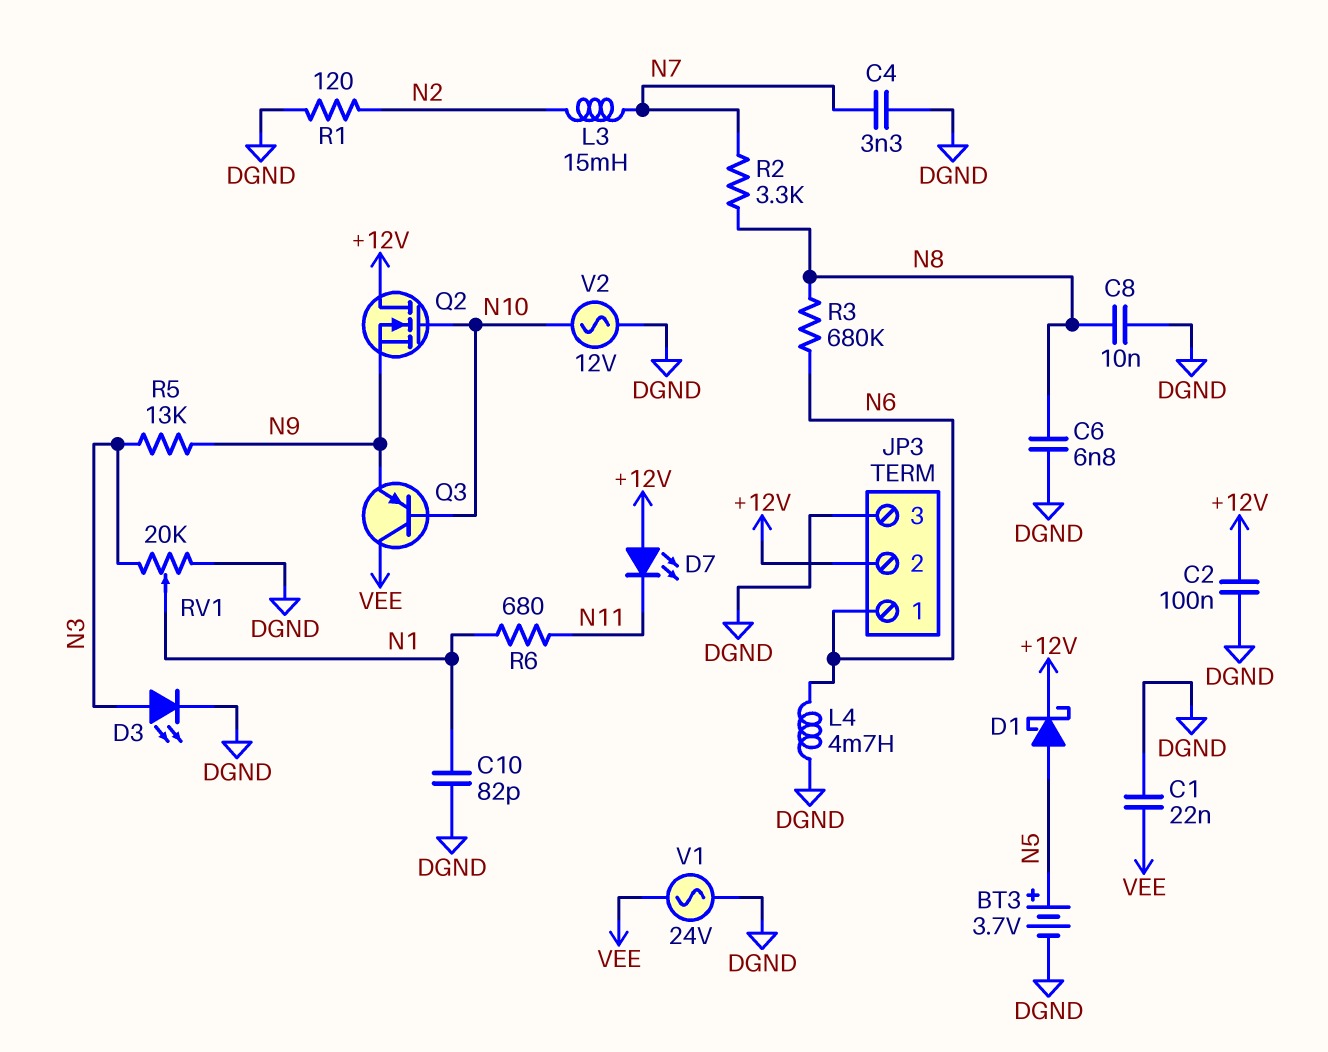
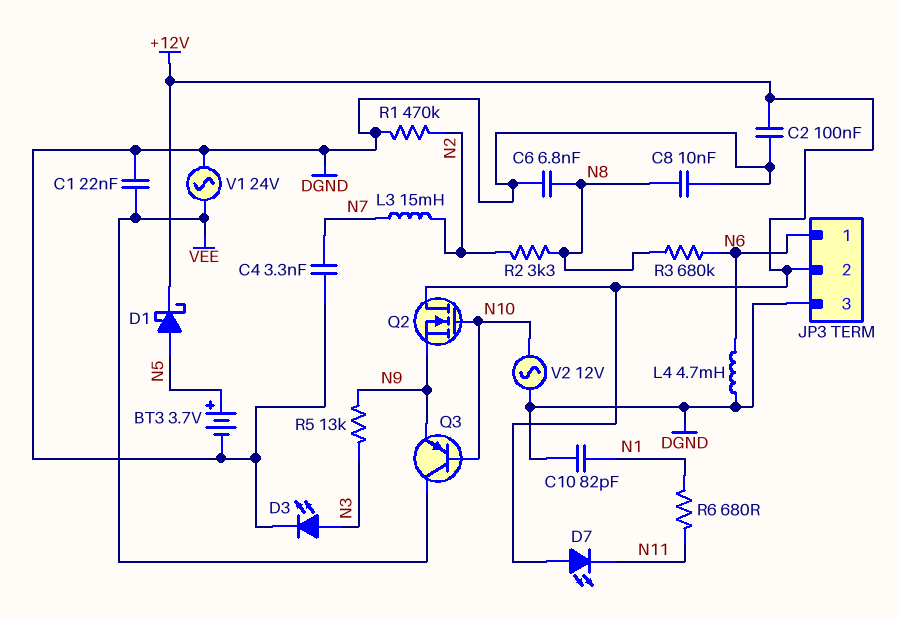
R1: 120 (DGND, N2) -> 470k (DGND, N2)
R2: 3.3k (N7, N8) -> 3.3k (N2, N8)
RV1: 20k (DGND, N3, wiper N1) -> none

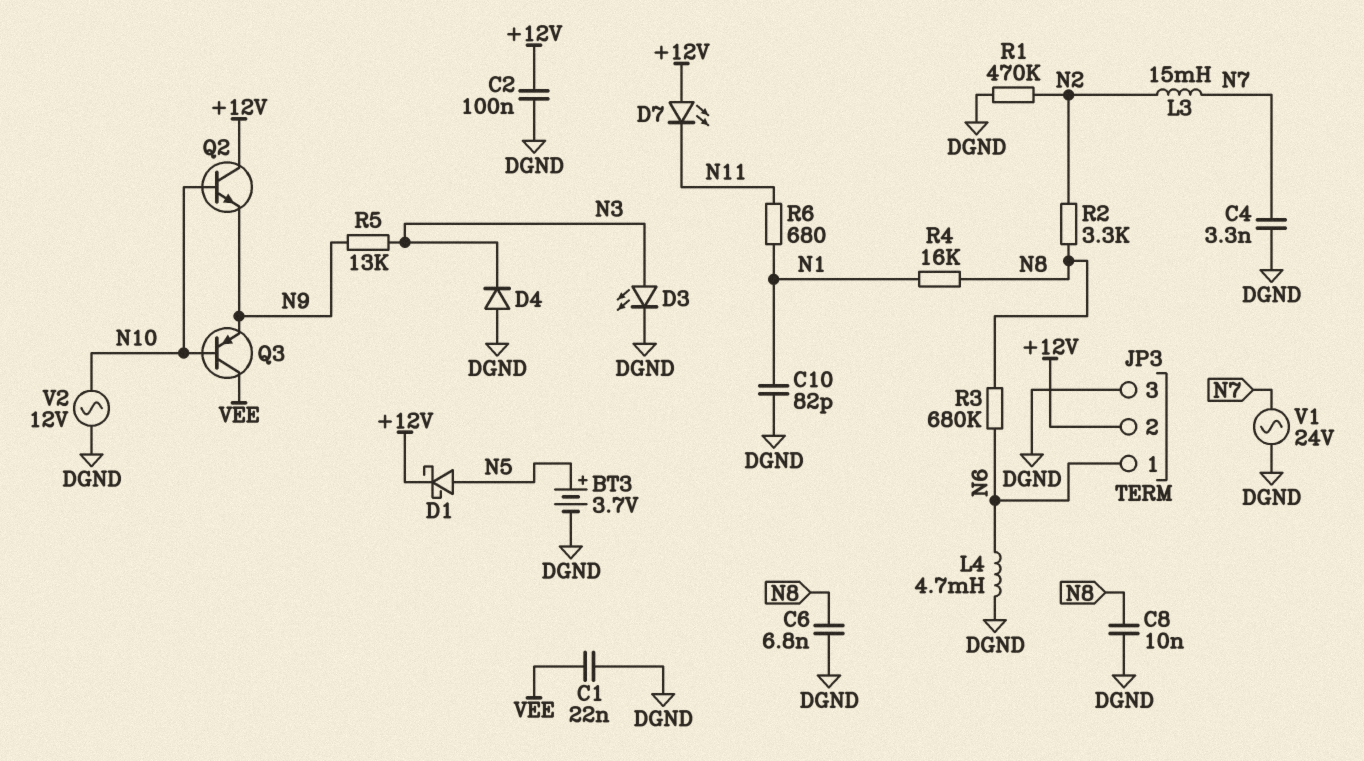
D4: none -> diode (A DGND, K N3)
Q2: NMOS (G N10, D +12V, S N9) -> NPN (B N10, C +12V, E N9)
R4: none -> 16k (N1, N8)
V1: AC 24V (DGND, VEE) -> AC 24V (DGND, N7)

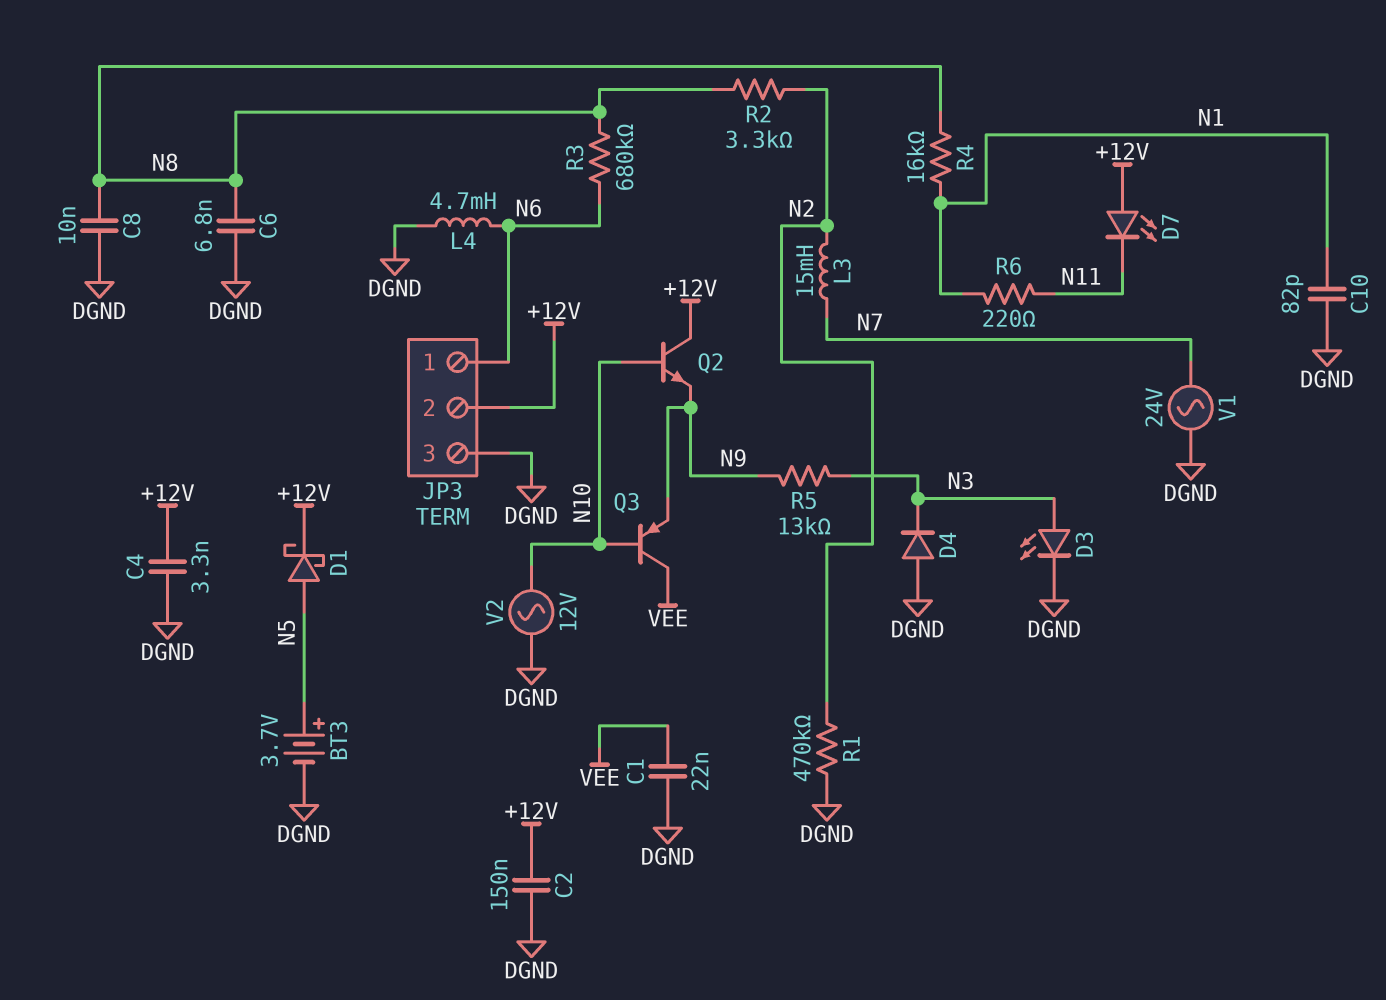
C2: 100nF (+12V, DGND) -> 150nF (+12V, DGND)
C4: 3.3nF (DGND, N7) -> 3.3nF (+12V, DGND)
R6: 680 (N1, N11) -> 220 (N1, N11)

